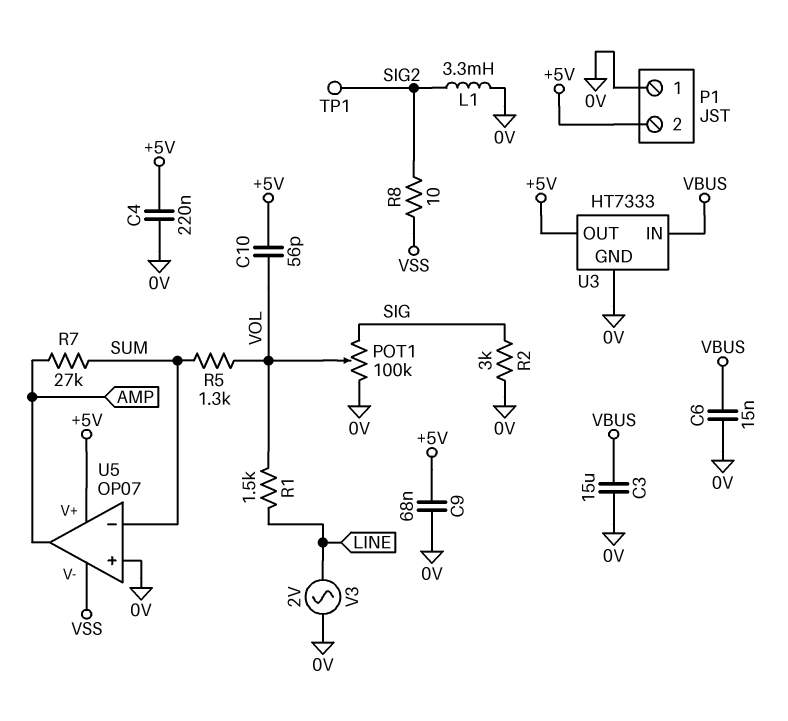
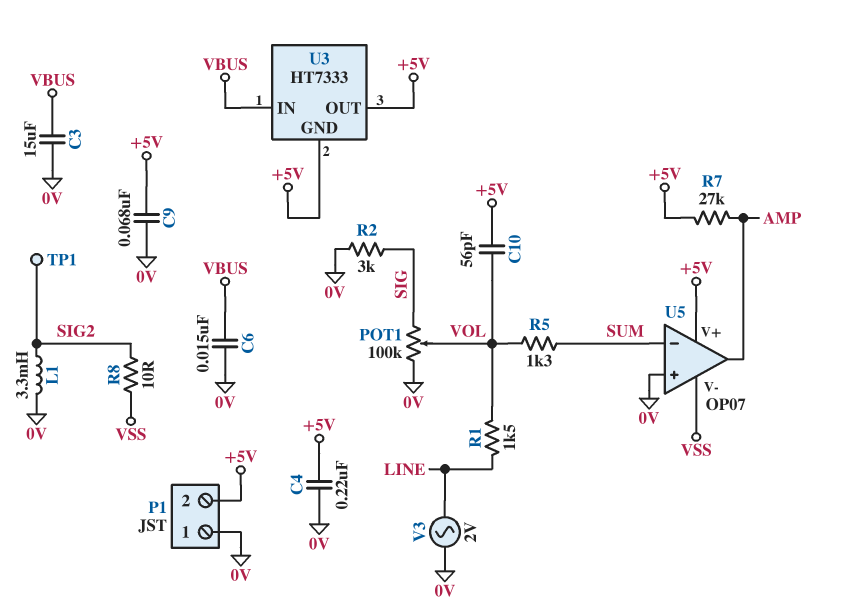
R7: 27k (AMP, SUM) -> 27k (+5V, AMP)
U3 pin GND: 0V -> +5V

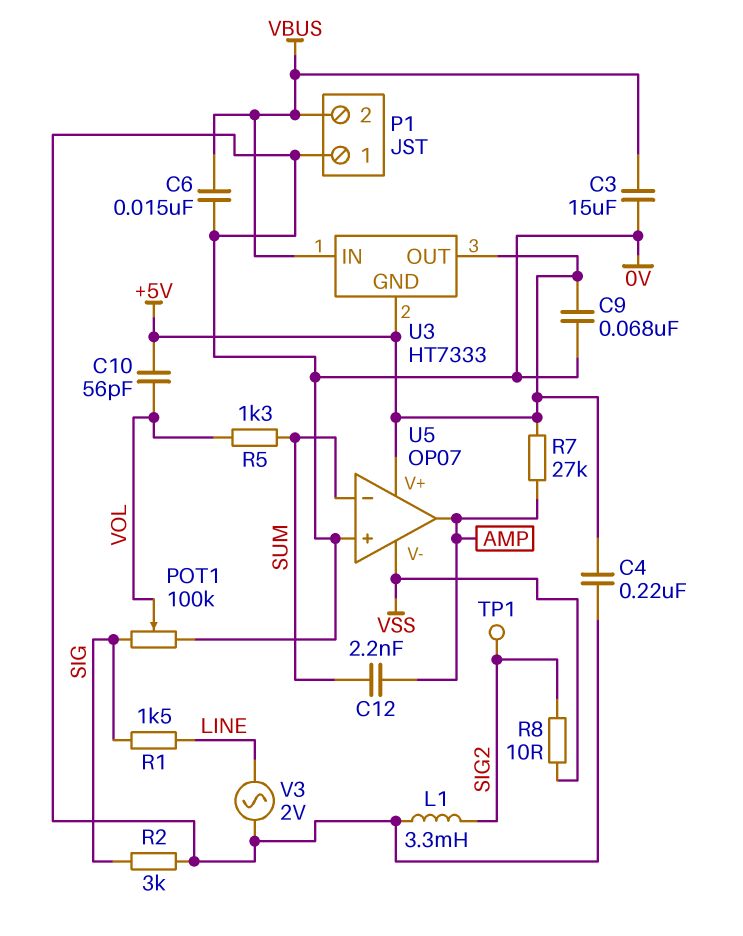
C12: none -> 2.2nF (AMP, SUM)
P1 pin 2: +5V -> VBUS
R1: 1.5k (LINE, VOL) -> 1.5k (LINE, SIG)

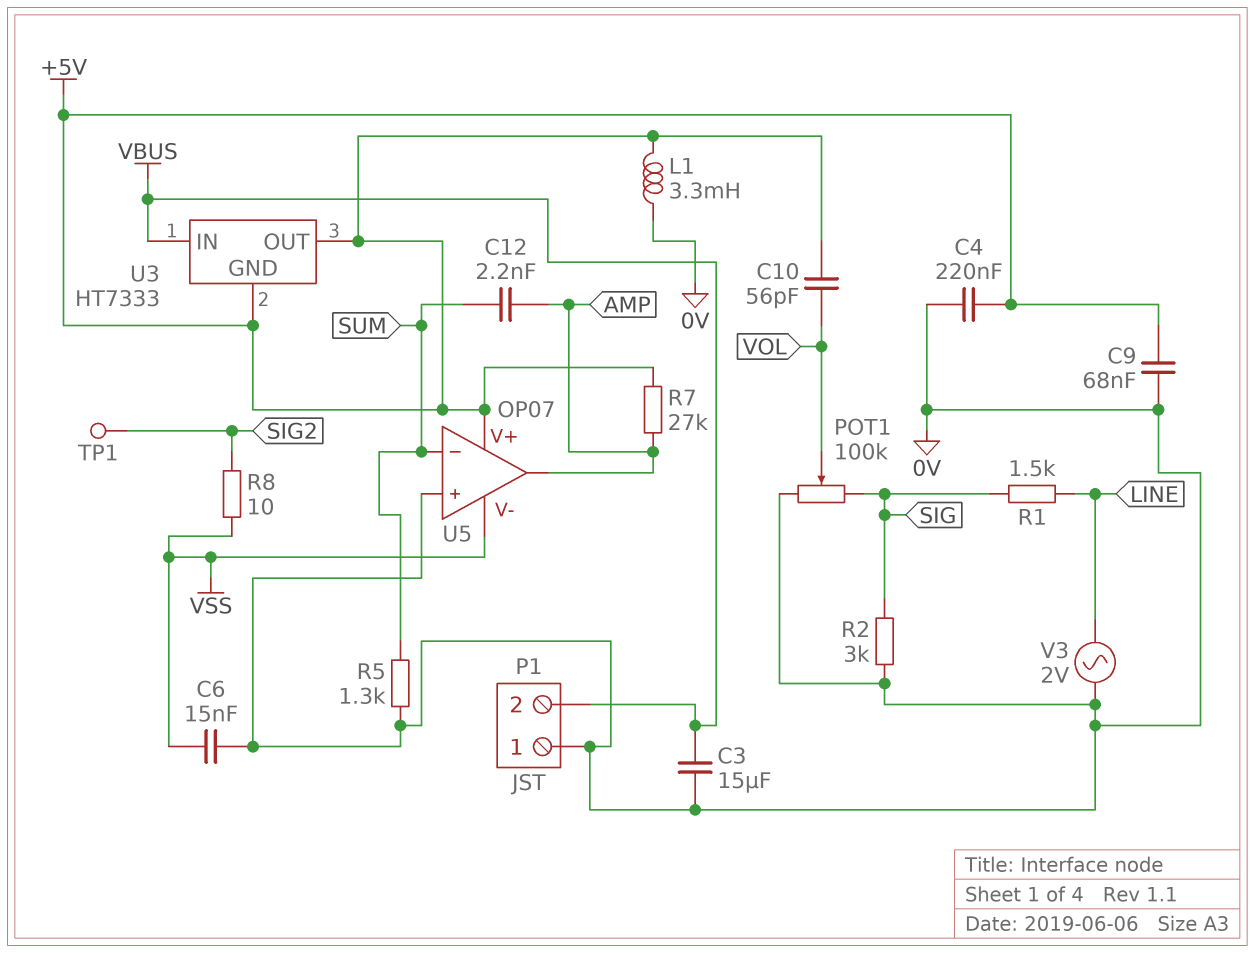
C6: 15nF (0V, VBUS) -> 15nF (0V, VSS)
L1: 3.3mH (0V, SIG2) -> 3.3mH (+5V, 0V)
R5: 1.3k (SUM, VOL) -> 1.3k (0V, SUM)

